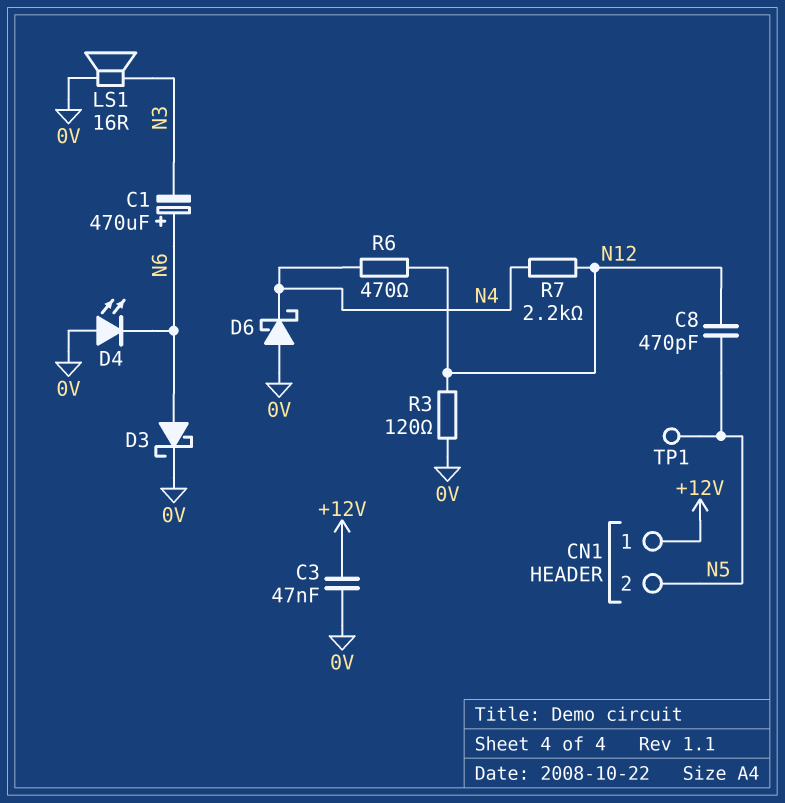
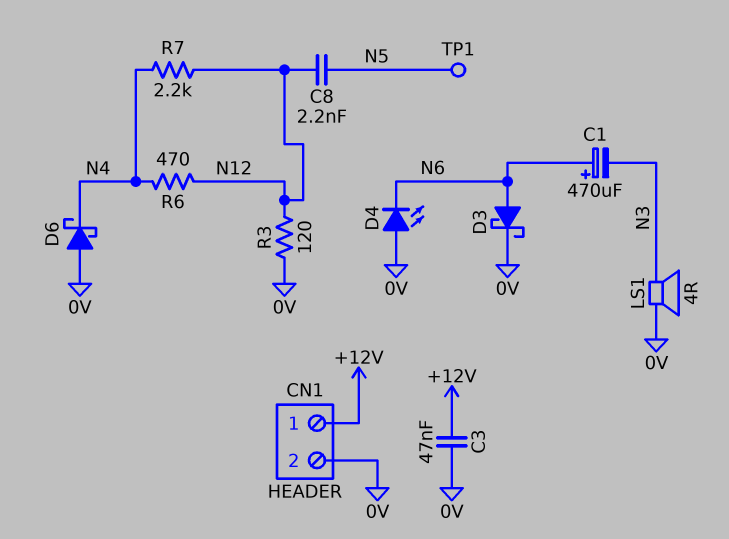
C8: 470pF (N5, N12) -> 2.2nF (N5, N12)
CN1 pin 2: N5 -> 0V
LS1: speaker 16R (0V, N3) -> speaker 4R (0V, N3)

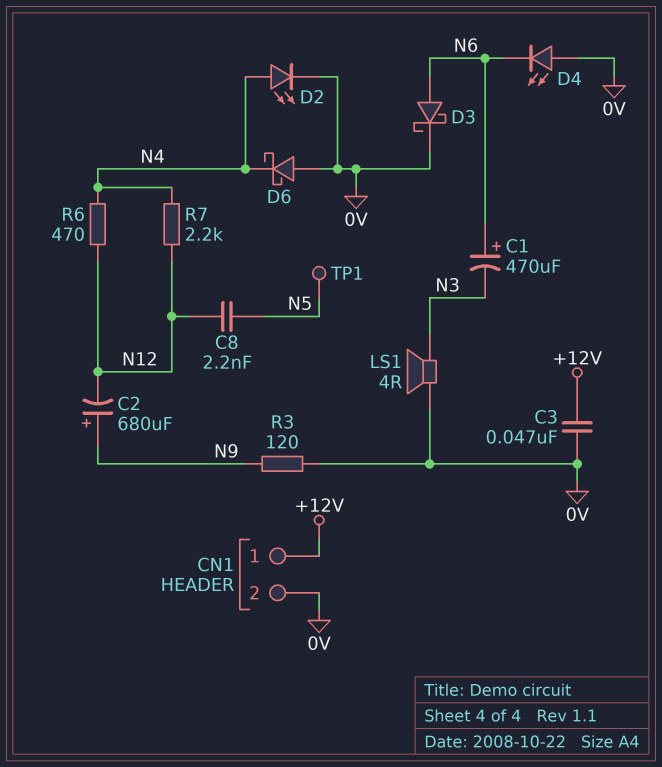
C2: none -> 680uF (plus N9, minus N12)
D2: none -> LED (A N4, K 0V)
R3: 120 (0V, N12) -> 120 (0V, N9)

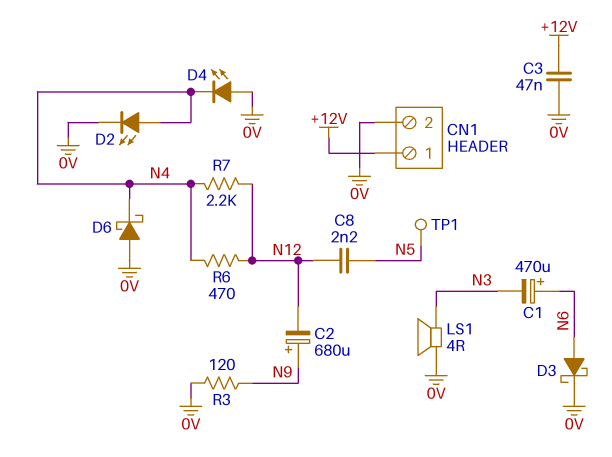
D4: LED (A 0V, K N6) -> LED (A 0V, K N4)

